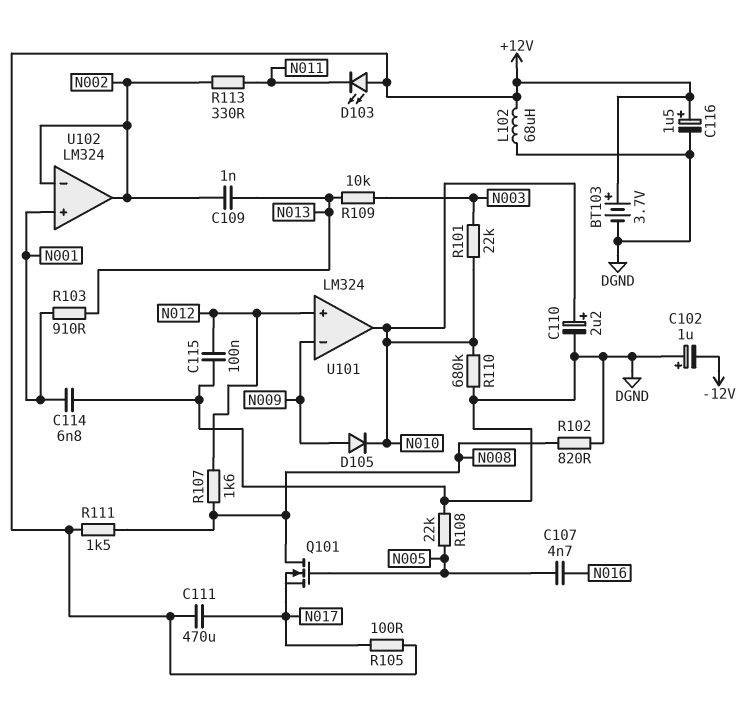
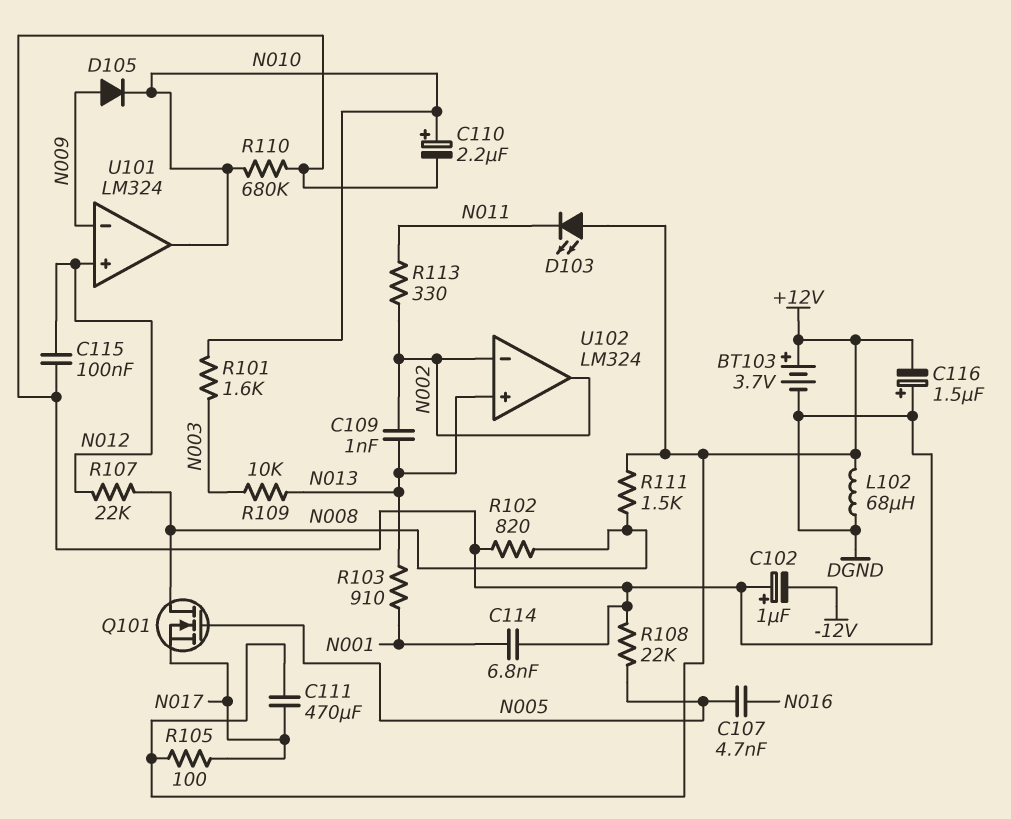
C116: 1.5uF (plus +12V, minus DGND) -> 1.5uF (plus DGND, minus +12V)
R101: 22k (N003, N010) -> 1.6k (N003, N010)
R107: 1.6k (N008, N012) -> 22k (N008, N012)
U102 pin in+: N001 -> N013

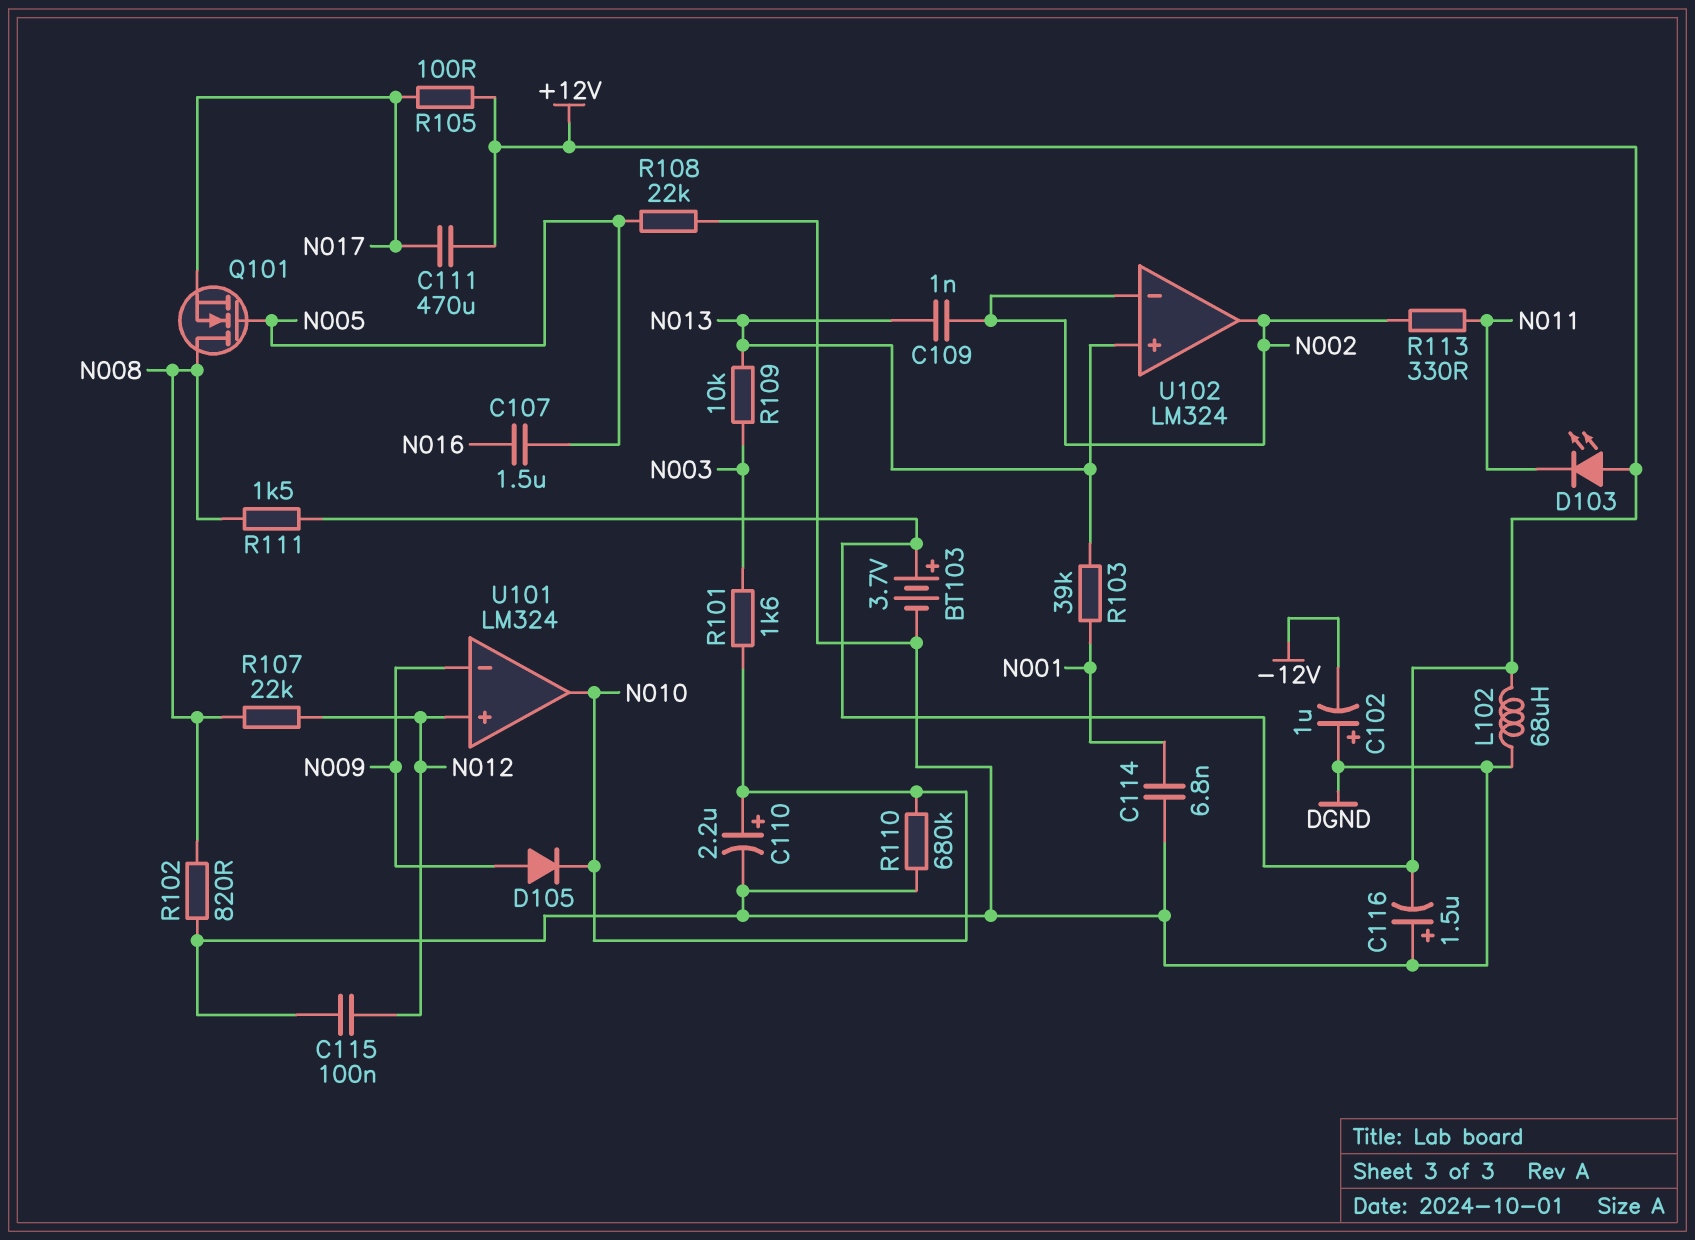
C107: 4.7nF (N005, N016) -> 1.5uF (N005, N016)
R103: 910 (N001, N013) -> 39k (N001, N013)

